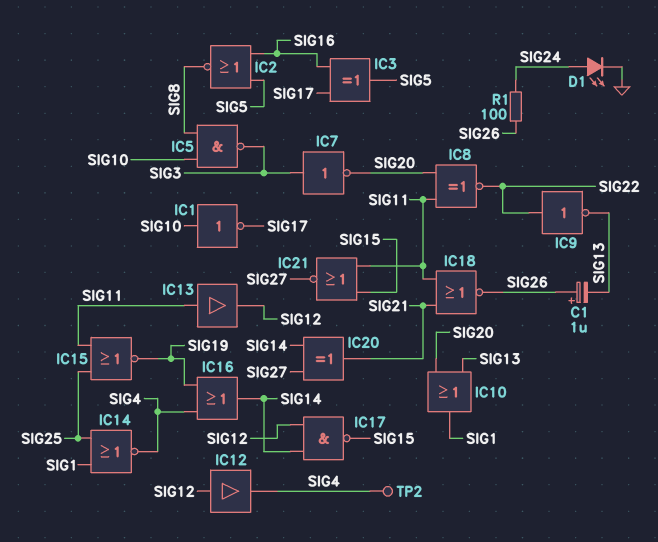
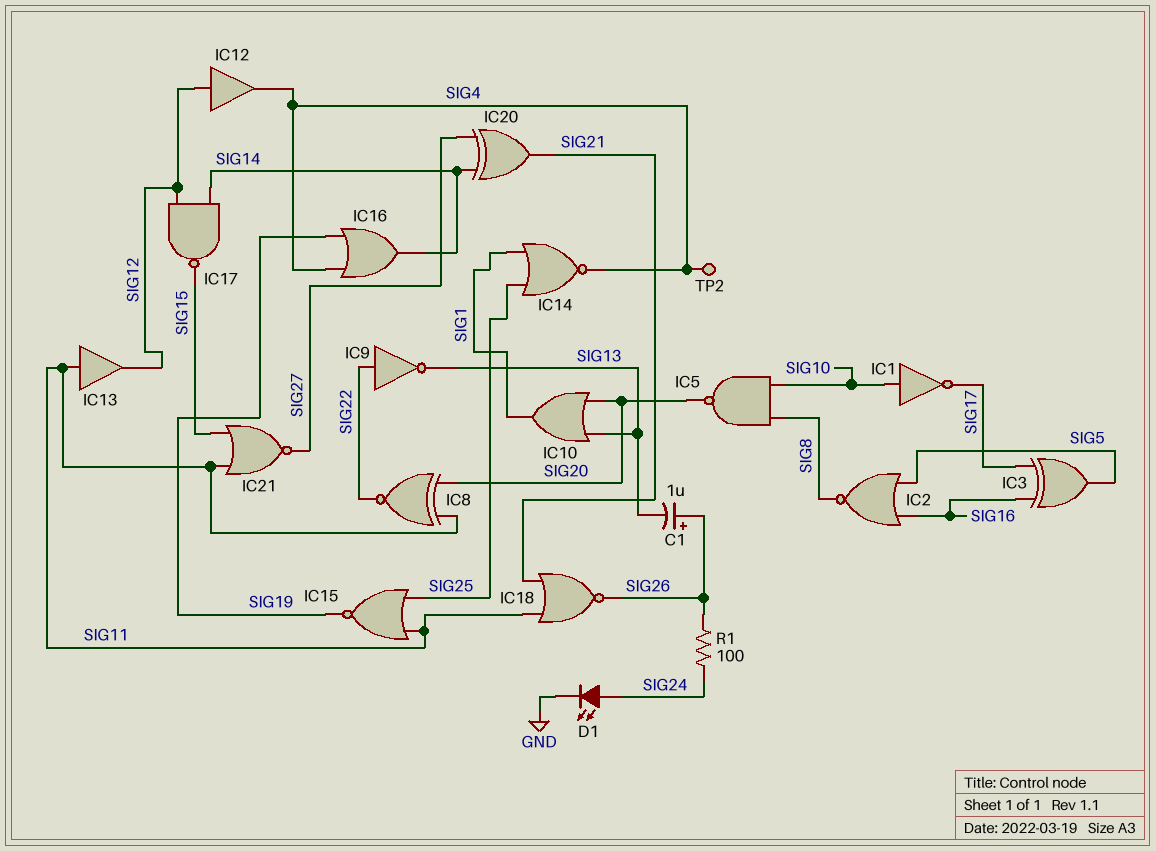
IC5: NAND (in SIG8, in SIG10, out SIG3) -> NAND (in SIG8, in SIG10, out SIG20)
IC7: NOT (in SIG3, out SIG20) -> none

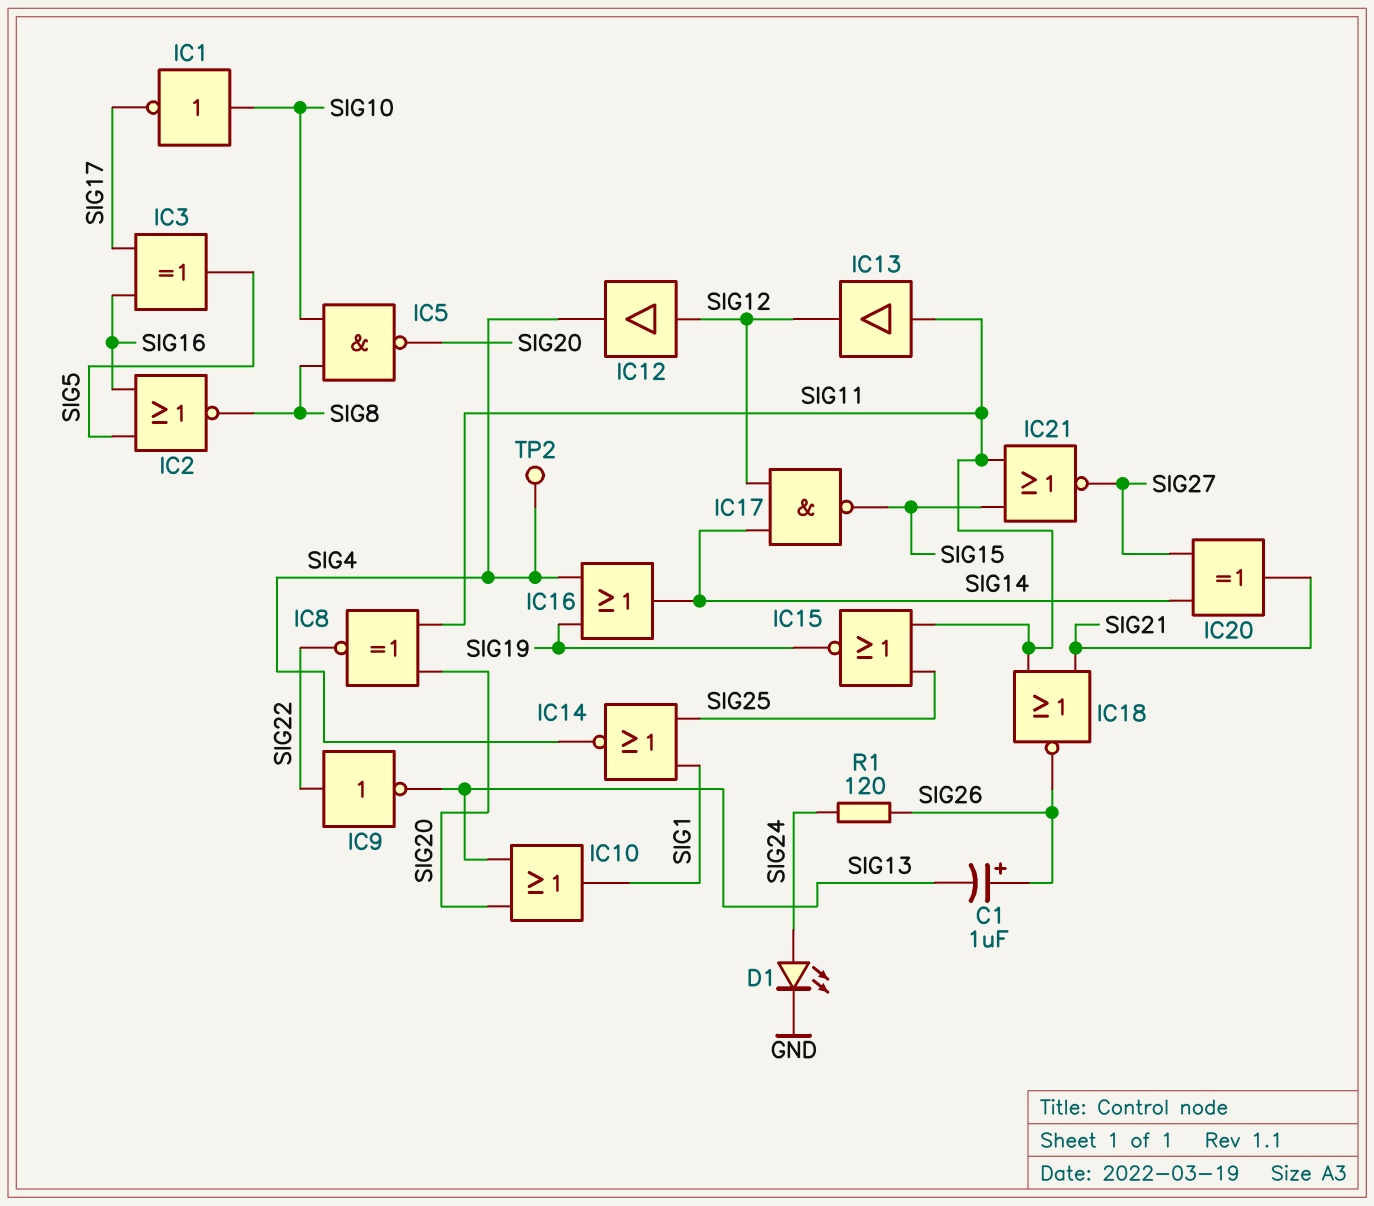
R1: 100 (SIG24, SIG26) -> 120 (SIG24, SIG26)

